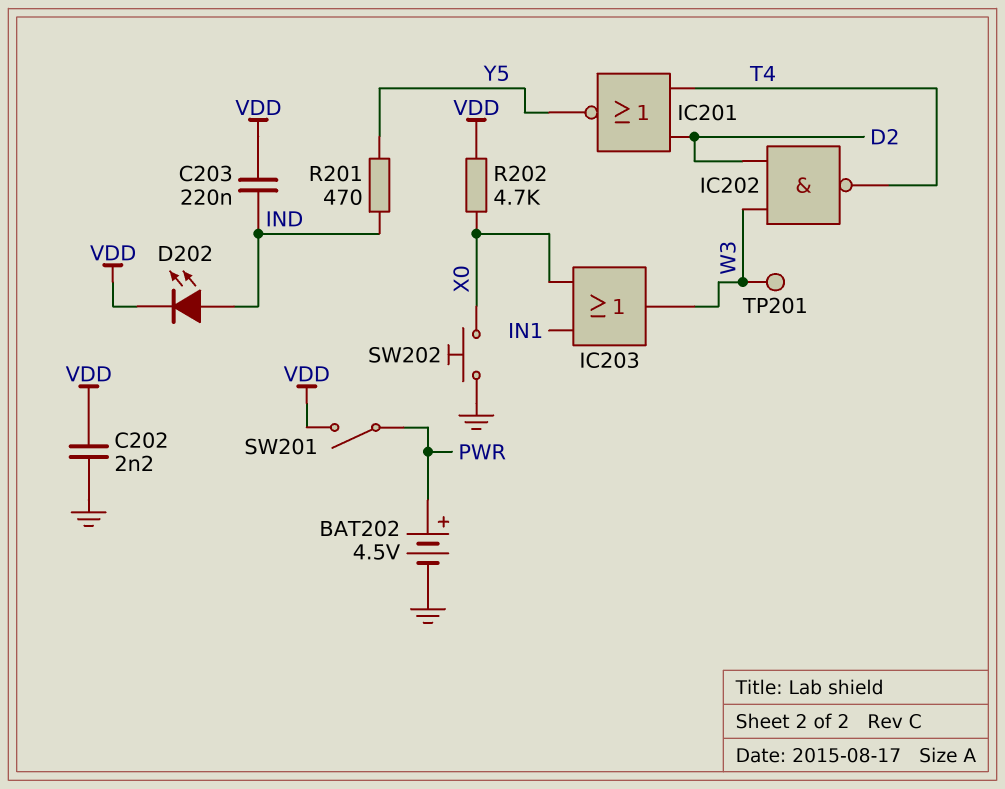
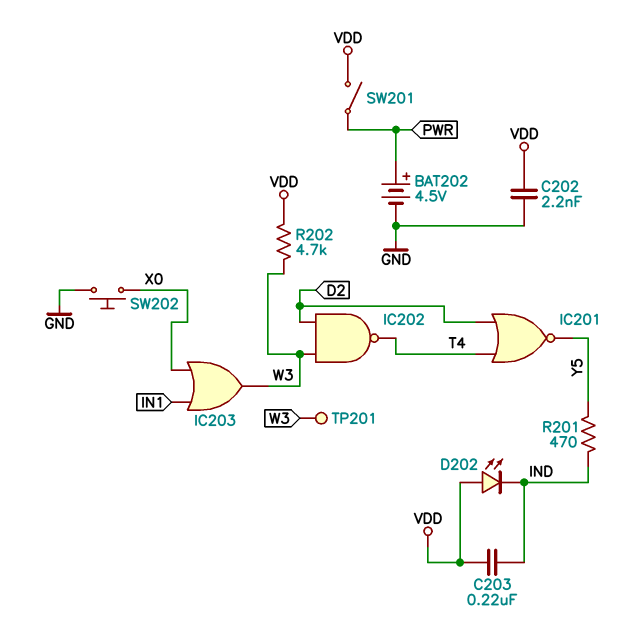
D202: LED (A IND, K VDD) -> LED (A VDD, K IND)
R202: 4.7k (VDD, X0) -> 4.7k (VDD, W3)

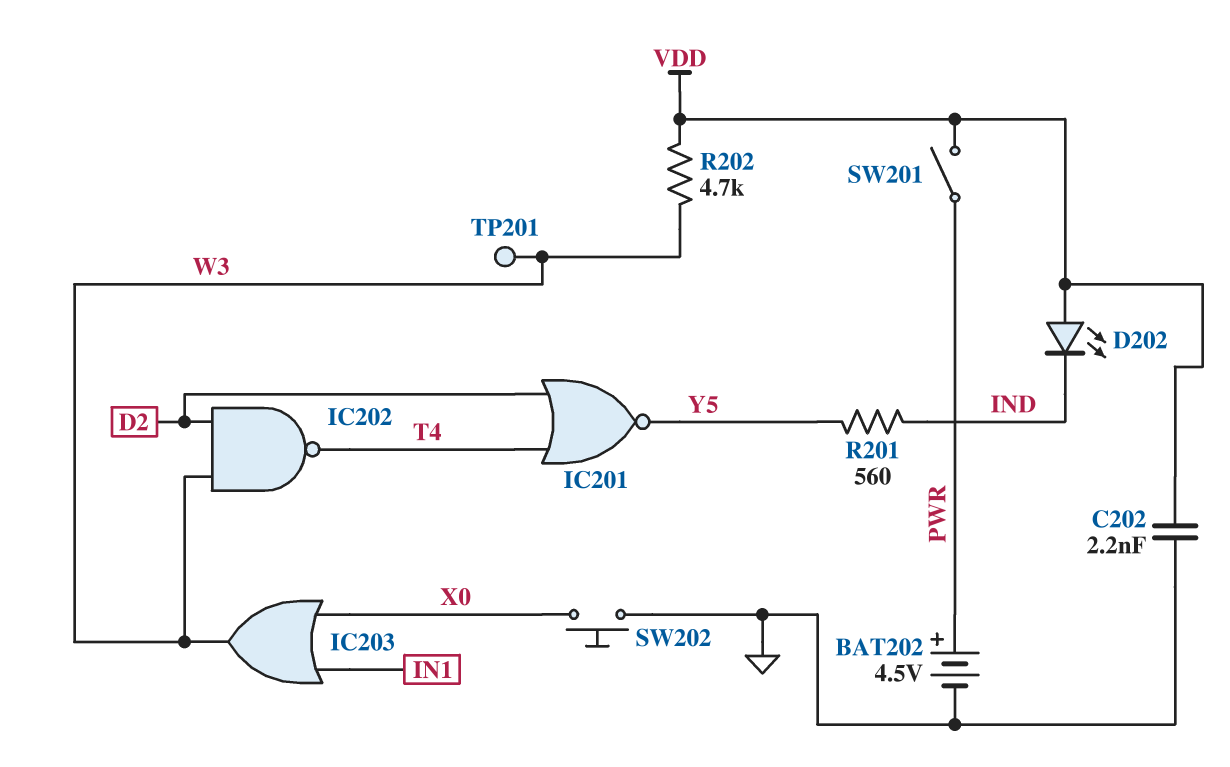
C203: 220nF (IND, VDD) -> none
R201: 470 (IND, Y5) -> 560 (IND, Y5)

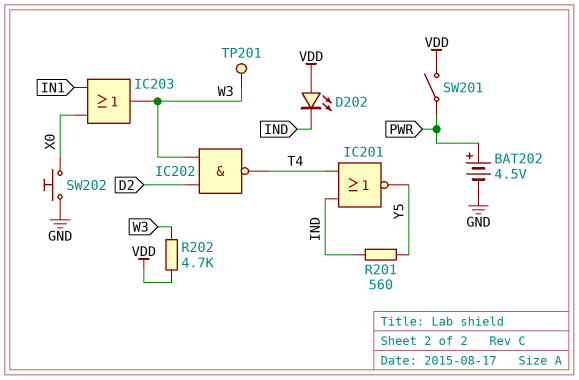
C202: 2.2nF (GND, VDD) -> none
IC201: NOR (in D2, in T4, out Y5) -> NOR (in IND, in T4, out Y5)

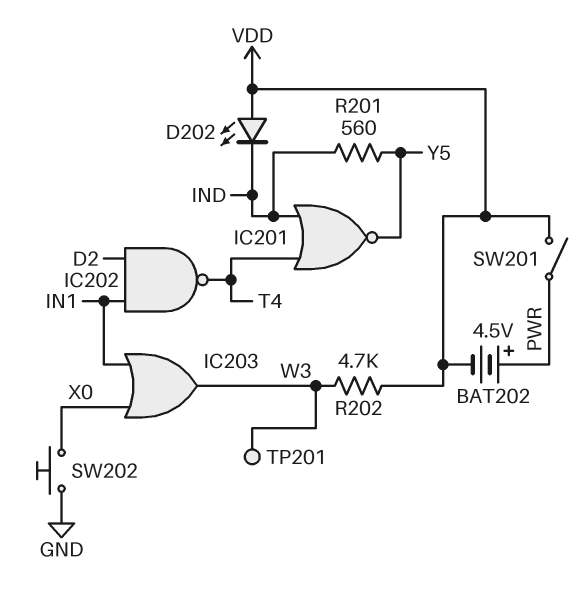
BAT202: 4.5V (plus PWR, minus GND) -> 4.5V (plus PWR, minus VDD)
IC202: NAND (in D2, in W3, out T4) -> NAND (in D2, in IN1, out T4)

